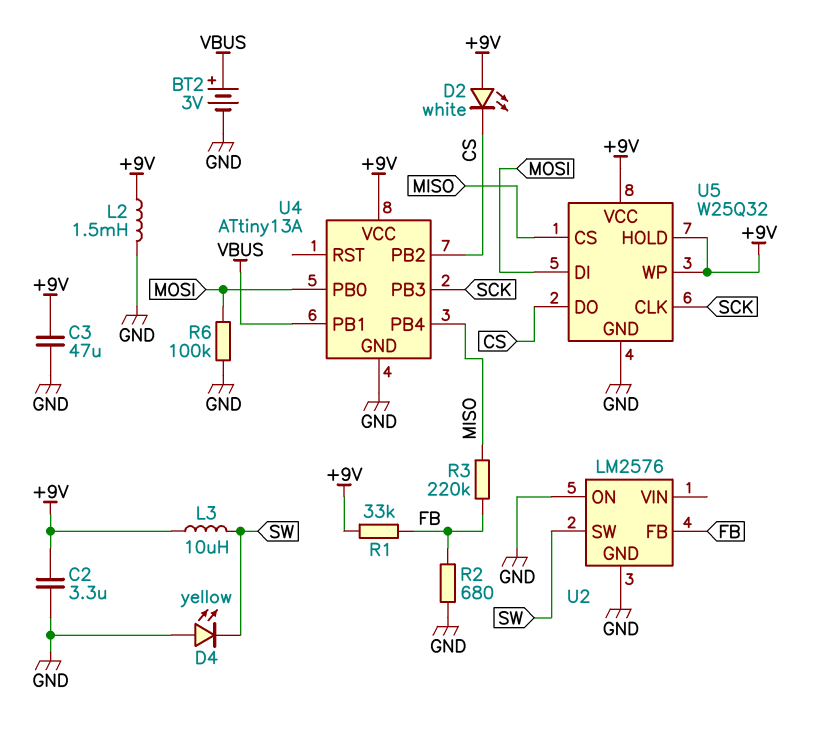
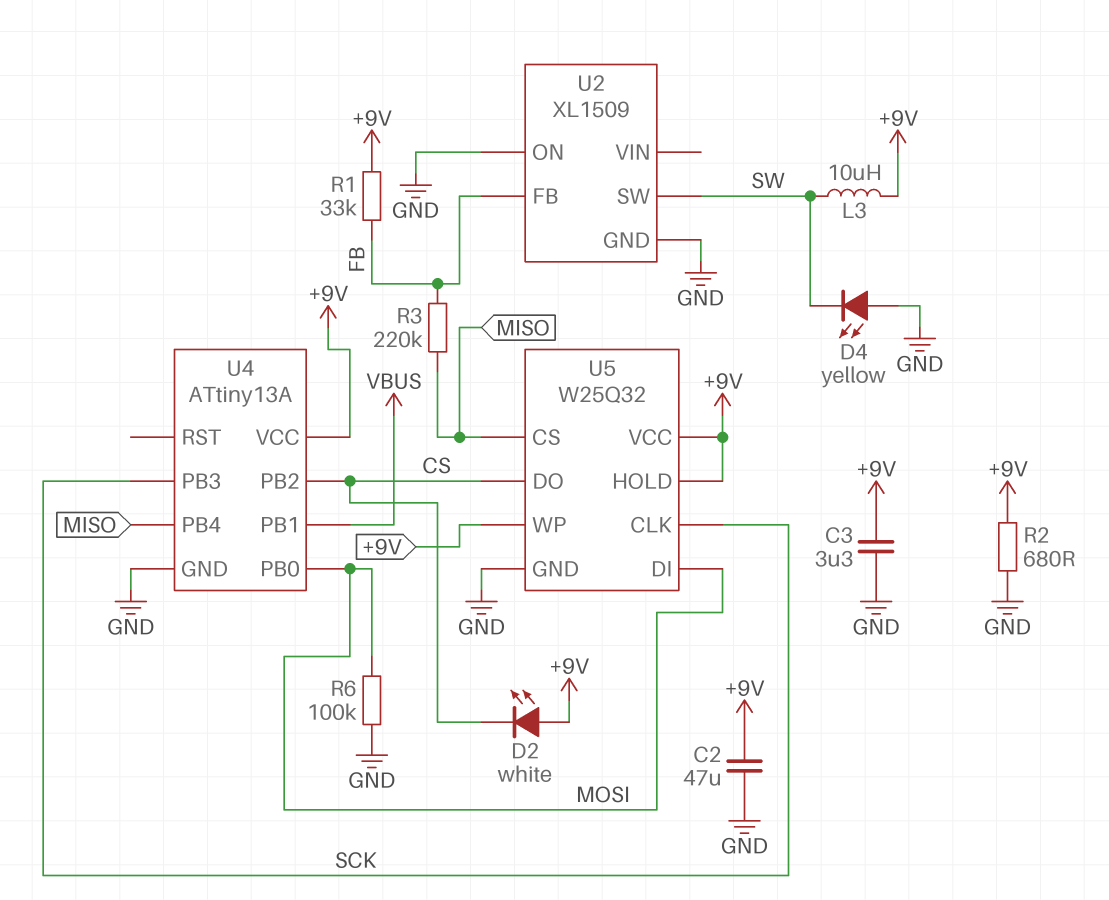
BT2: 3V (plus VBUS, minus GND) -> none
C2: 3.3uF (+9V, GND) -> 47uF (+9V, GND)
C3: 47uF (+9V, GND) -> 3.3uF (+9V, GND)
L2: 1.5mH (+9V, GND) -> none
R2: 680 (FB, GND) -> 680 (+9V, GND)
U2: LM2576 -> XL1509

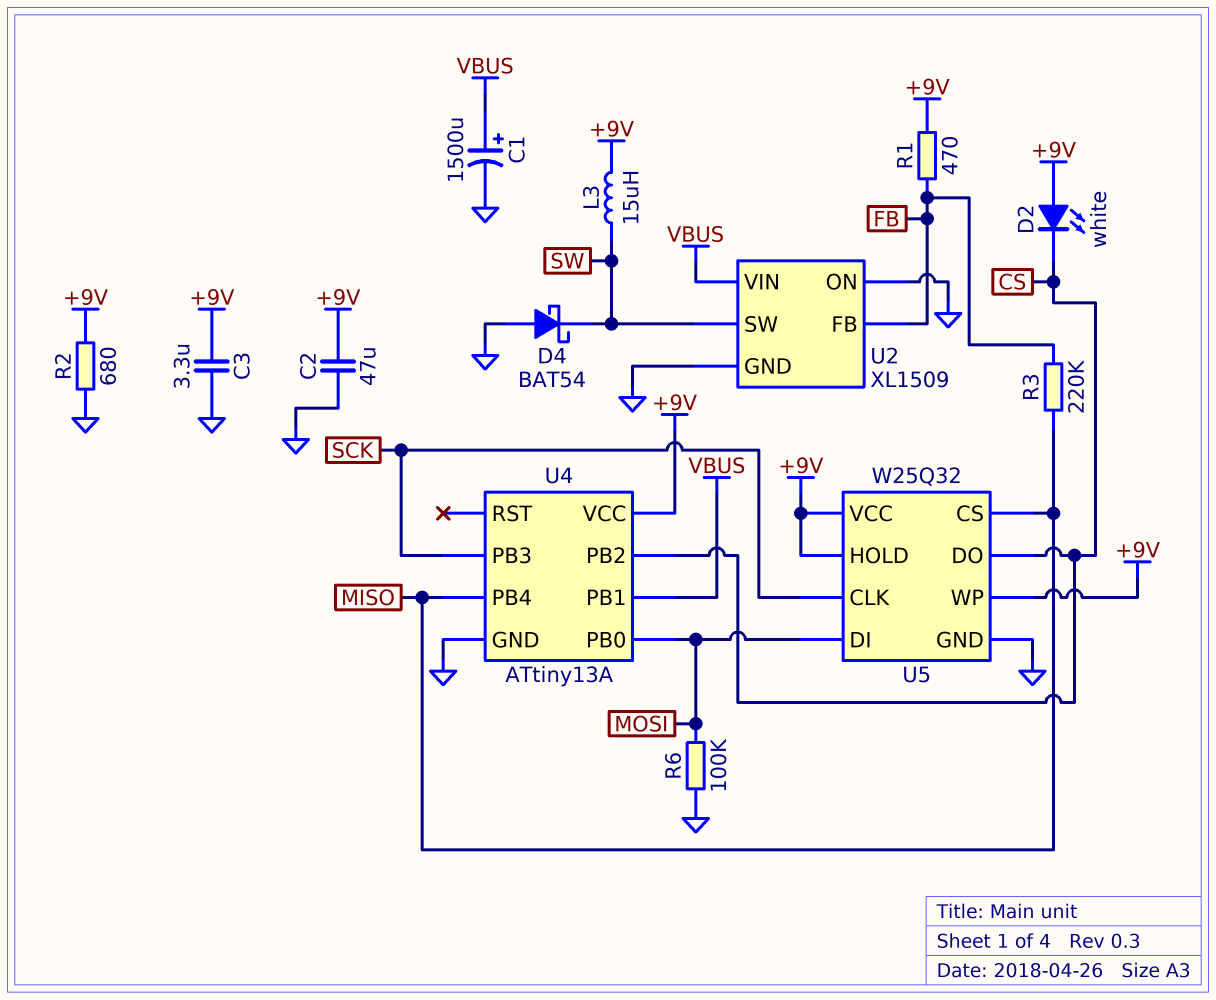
C1: none -> 1500uF (plus VBUS, minus GND)
D4: LED yellow (A GND, K SW) -> schottky BAT54 (A GND, K SW)
L3: 10uH (+9V, SW) -> 15uH (+9V, SW)
R1: 33k (+9V, FB) -> 470 (+9V, FB)
U2 pin VIN: none -> VBUS

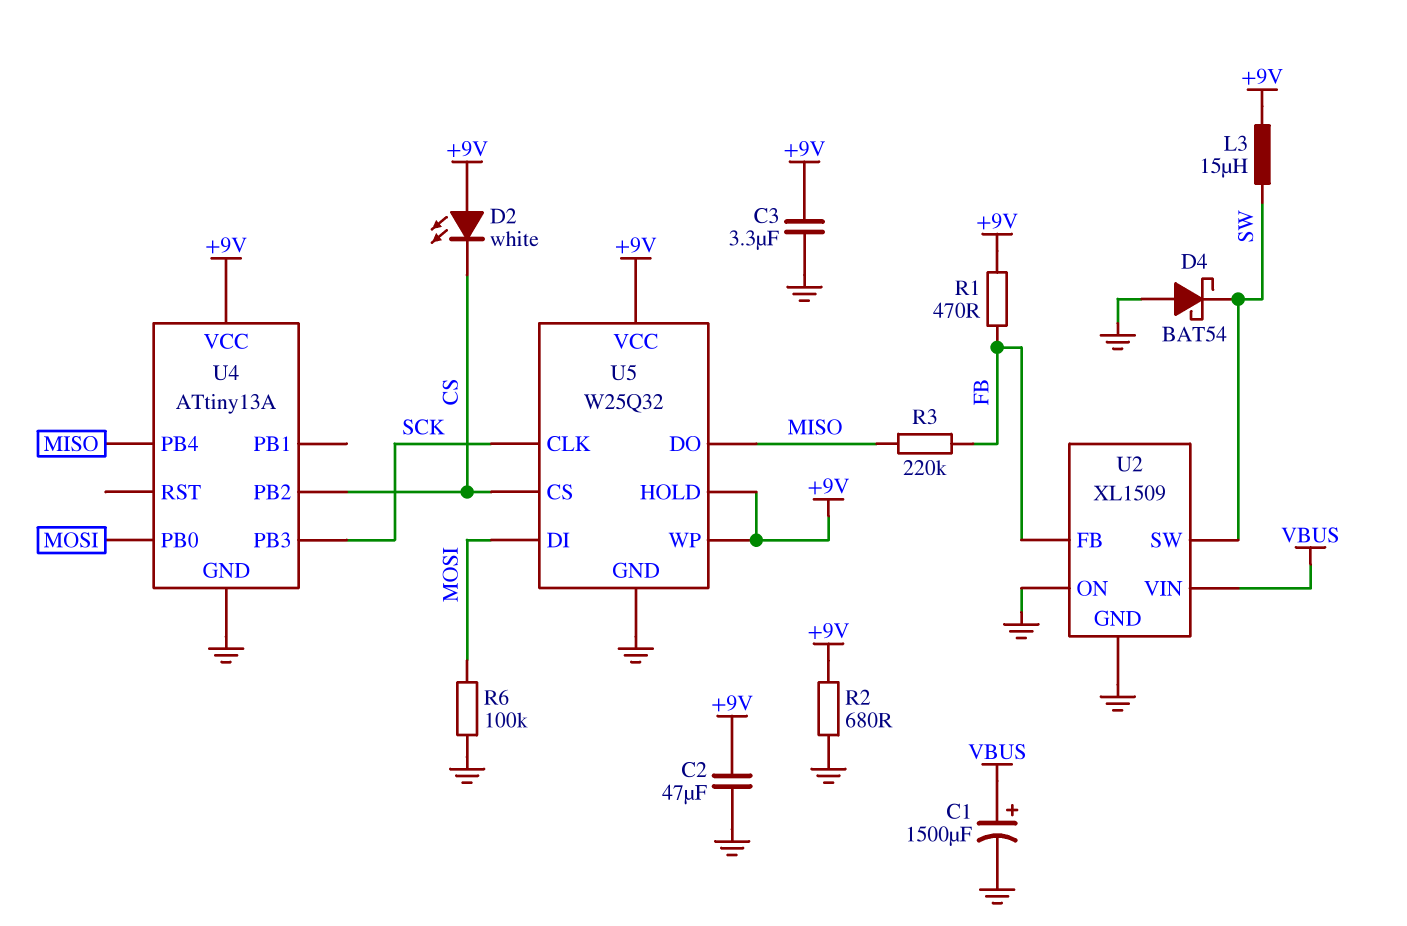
U4 pin PB1: VBUS -> none
U5 pin CS: MISO -> CS
U5 pin DO: CS -> MISO

